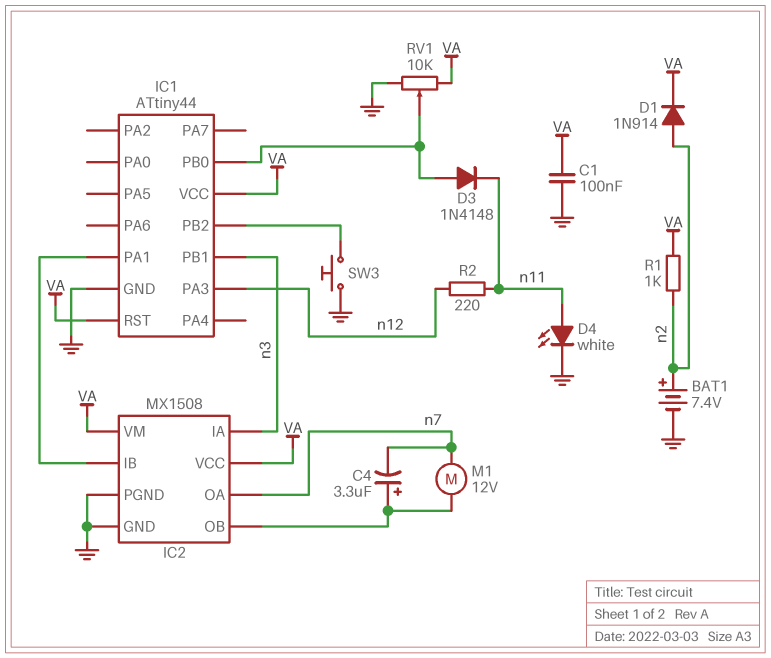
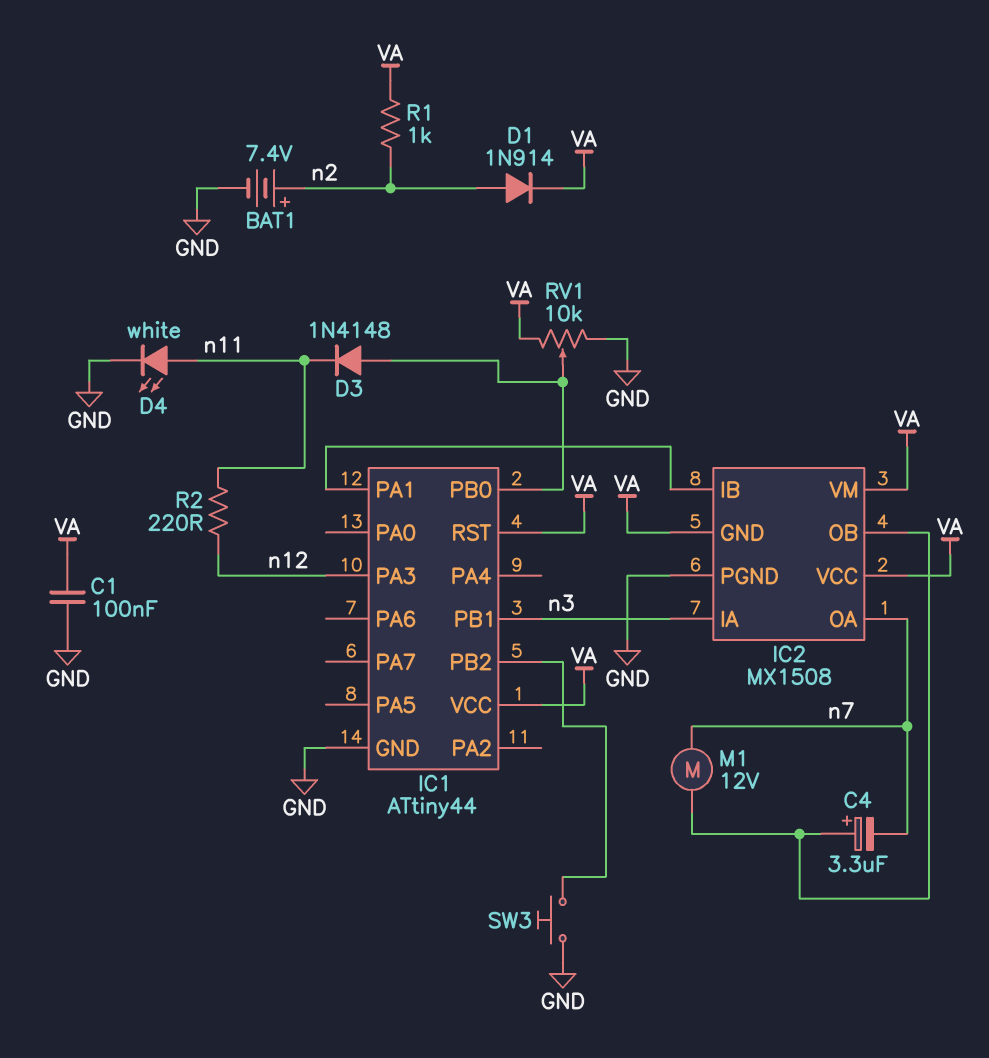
IC2 pin GND: GND -> VA

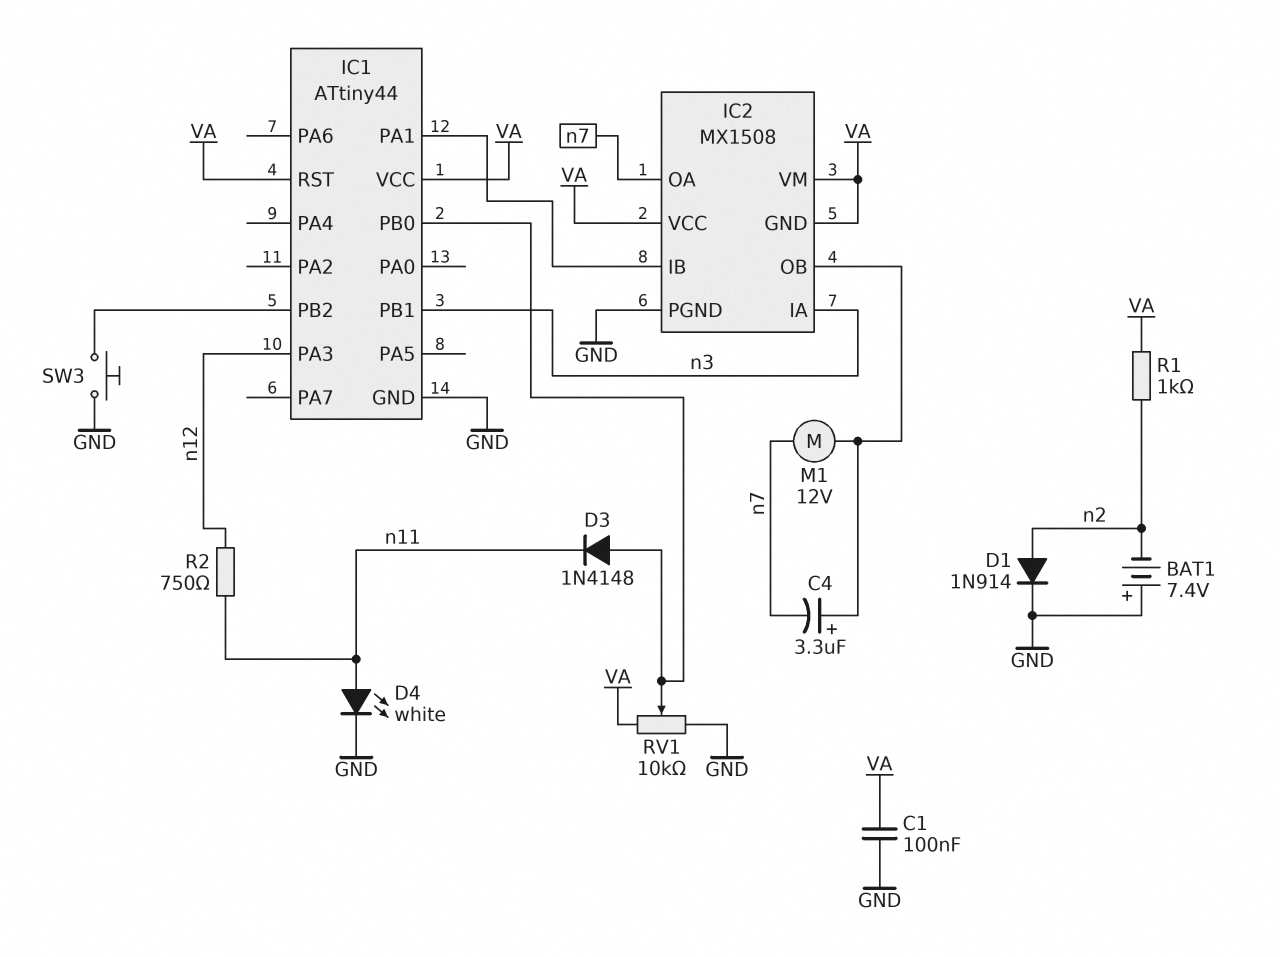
BAT1: 7.4V (plus n2, minus GND) -> 7.4V (plus GND, minus n2)
D1: diode 1N914 (A n2, K VA) -> diode 1N914 (A n2, K GND)
R2: 220 (n11, n12) -> 750 (n11, n12)

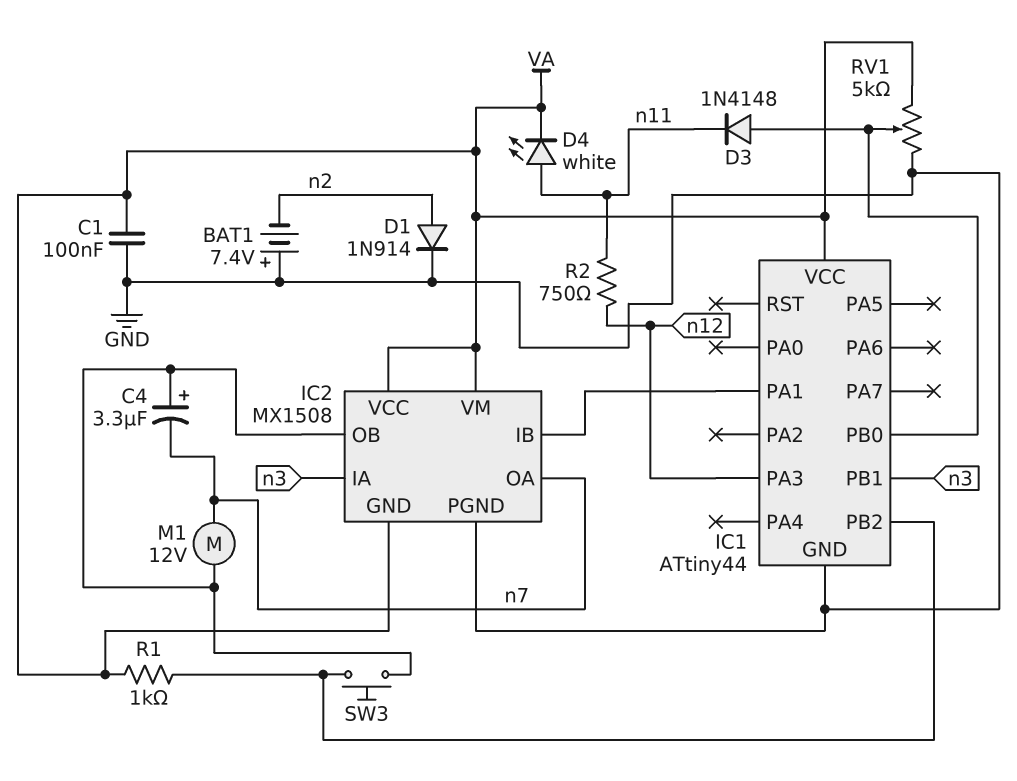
D4: LED white (A n11, K GND) -> LED white (A n11, K VA)
IC1 pin RST: VA -> none
R1: 1k (VA, n2) -> 1k (IC1/PB2, VA)
RV1: 10k (GND, VA, wiper IC1/PB0) -> 5k (GND, VA, wiper IC1/PB0)
SW3: button (GND, IC1/PB2) -> button (IC1/PB2, IC2/OB)

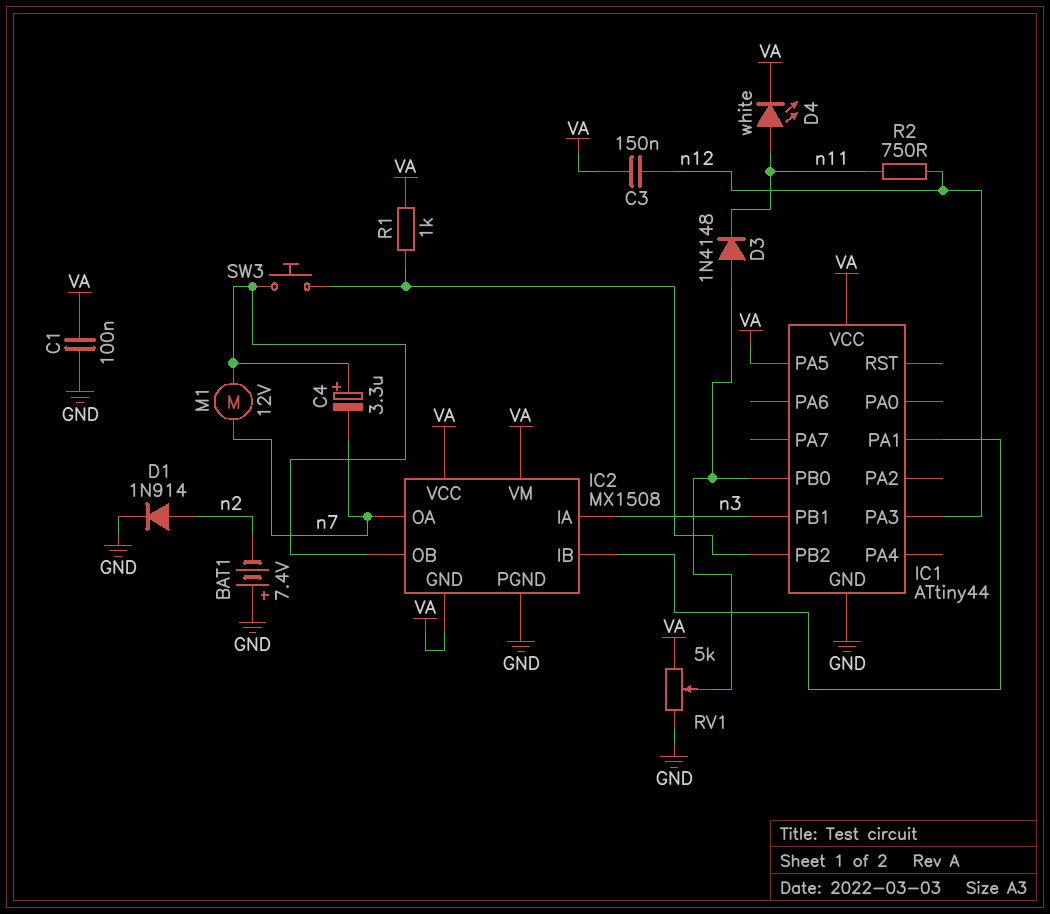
C3: none -> 150nF (VA, n12)
IC1 pin PA5: none -> VA

